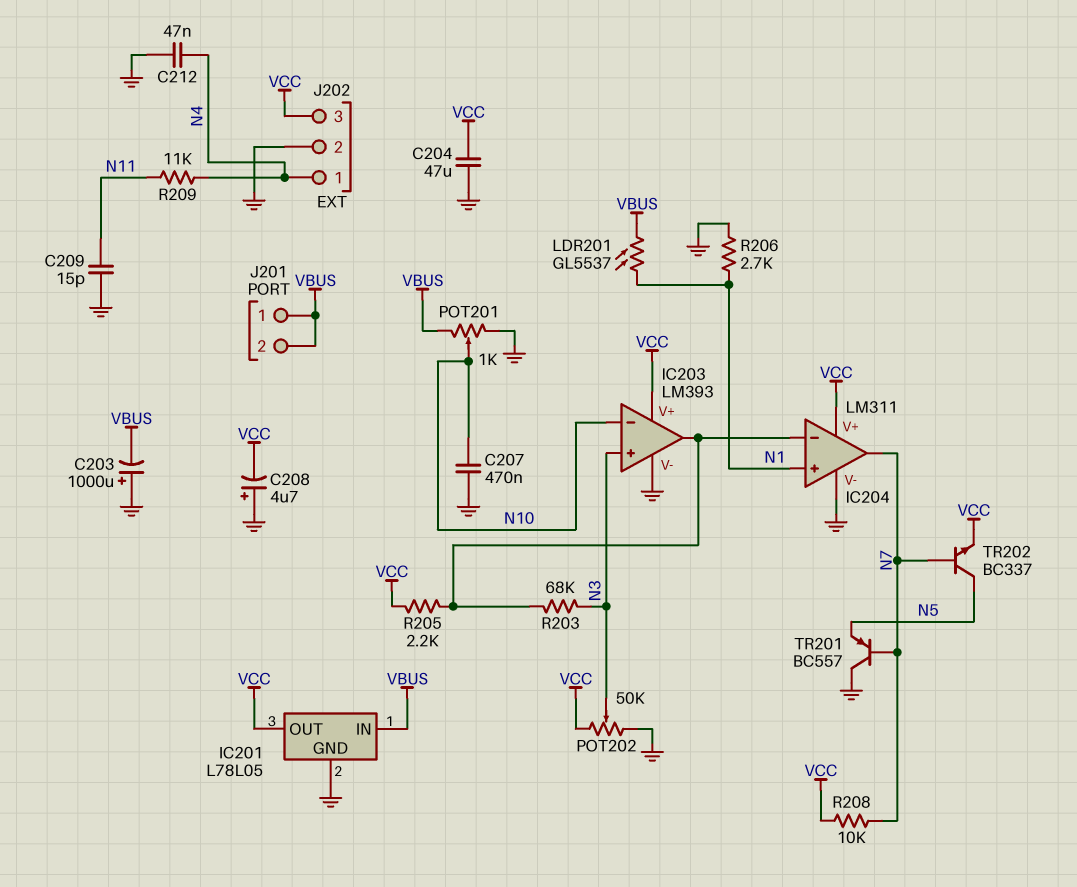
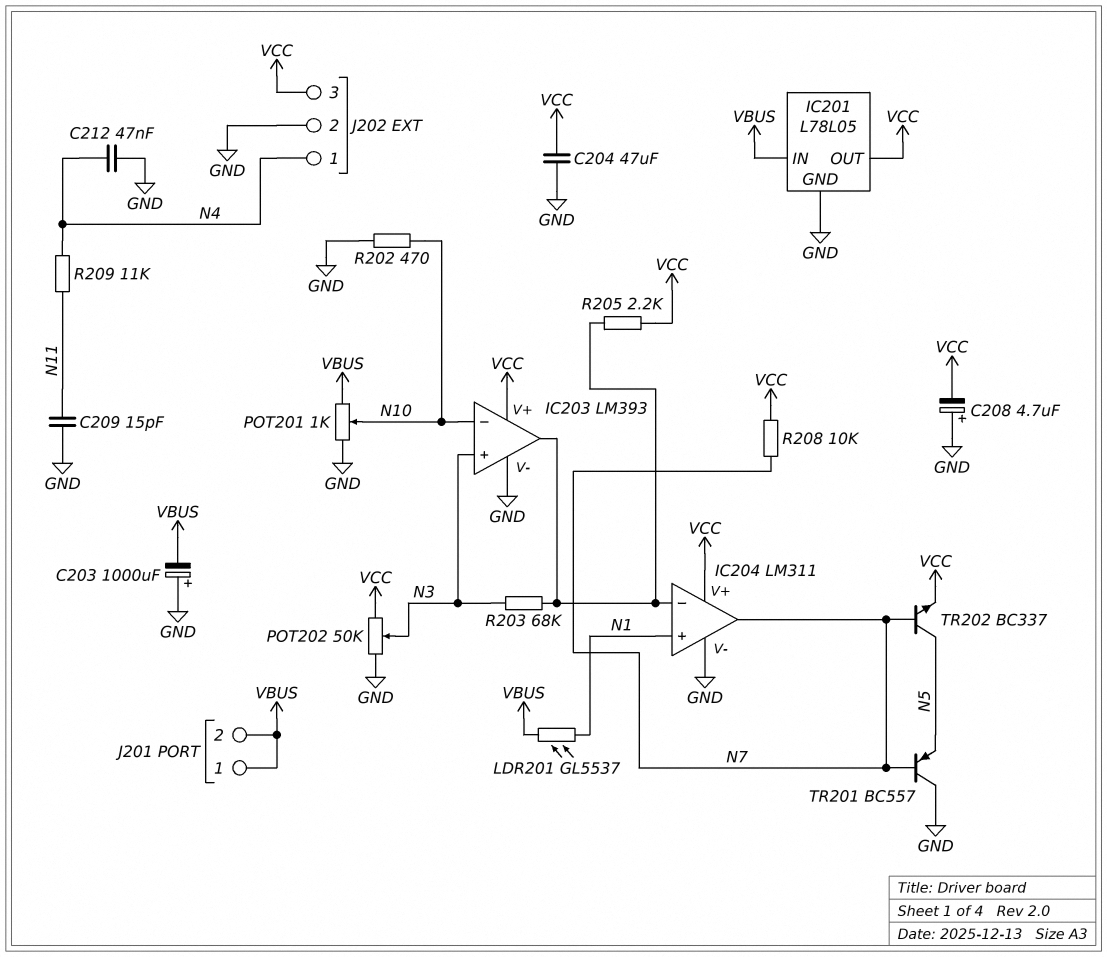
C207: 470nF (GND, N10) -> none
R202: none -> 470 (GND, N10)
R206: 2.7k (GND, N1) -> none

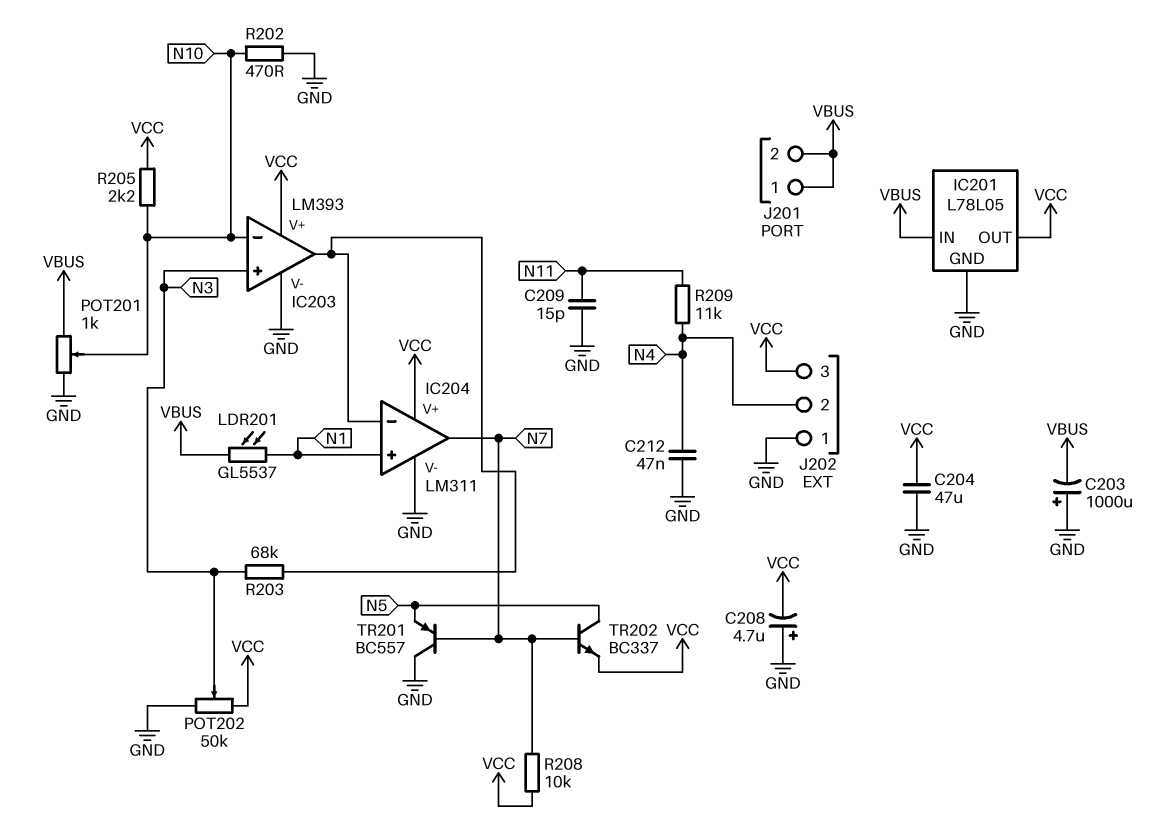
J202 pin 1: N4 -> GND
J202 pin 2: GND -> N4
R205: 2.2k (IC203/out, VCC) -> 2.2k (N10, VCC)

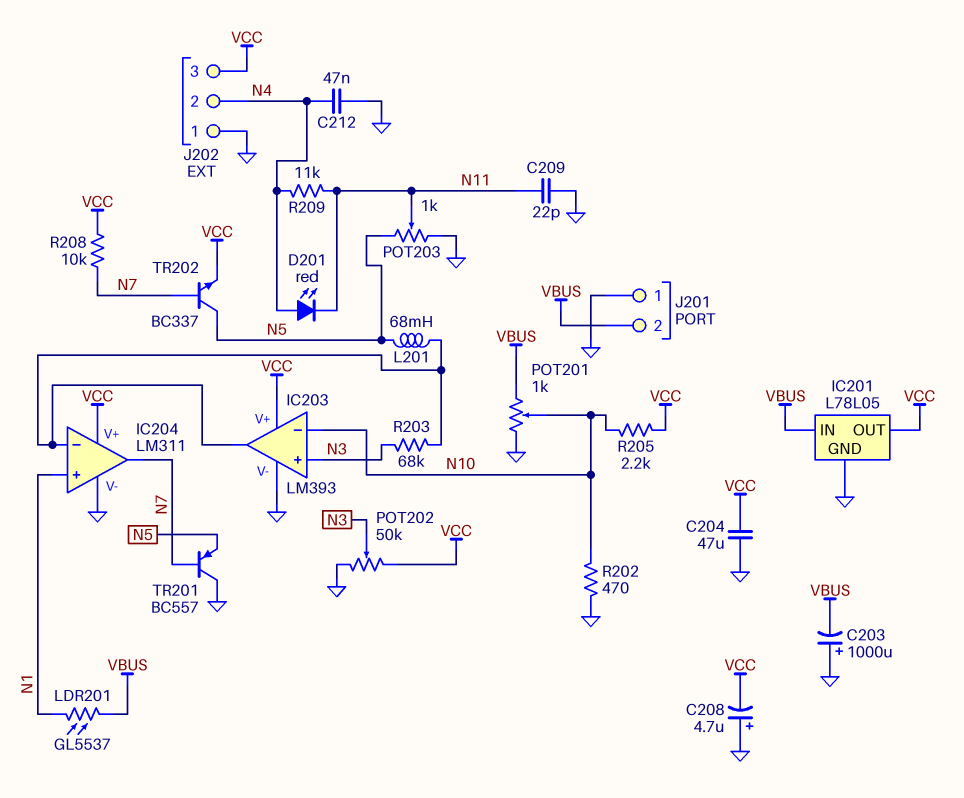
C209: 15pF (GND, N11) -> 22pF (GND, N11)
D201: none -> LED red (A N4, K N11)
J201 pin 1: VBUS -> GND
L201: none -> 68mH (IC203/out, N5)
POT203: none -> 1k (GND, N5, wiper N11)

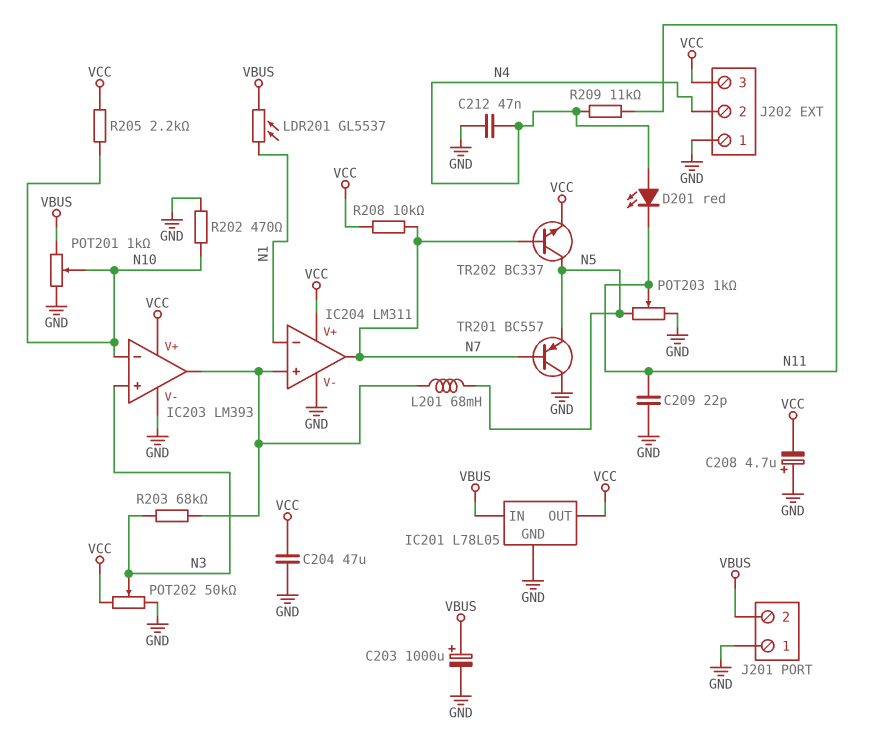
C203: 1000uF (plus GND, minus VBUS) -> 1000uF (plus VBUS, minus GND)
IC204 pin in+: N1 -> IC203/out
IC204 pin in-: IC203/out -> N1

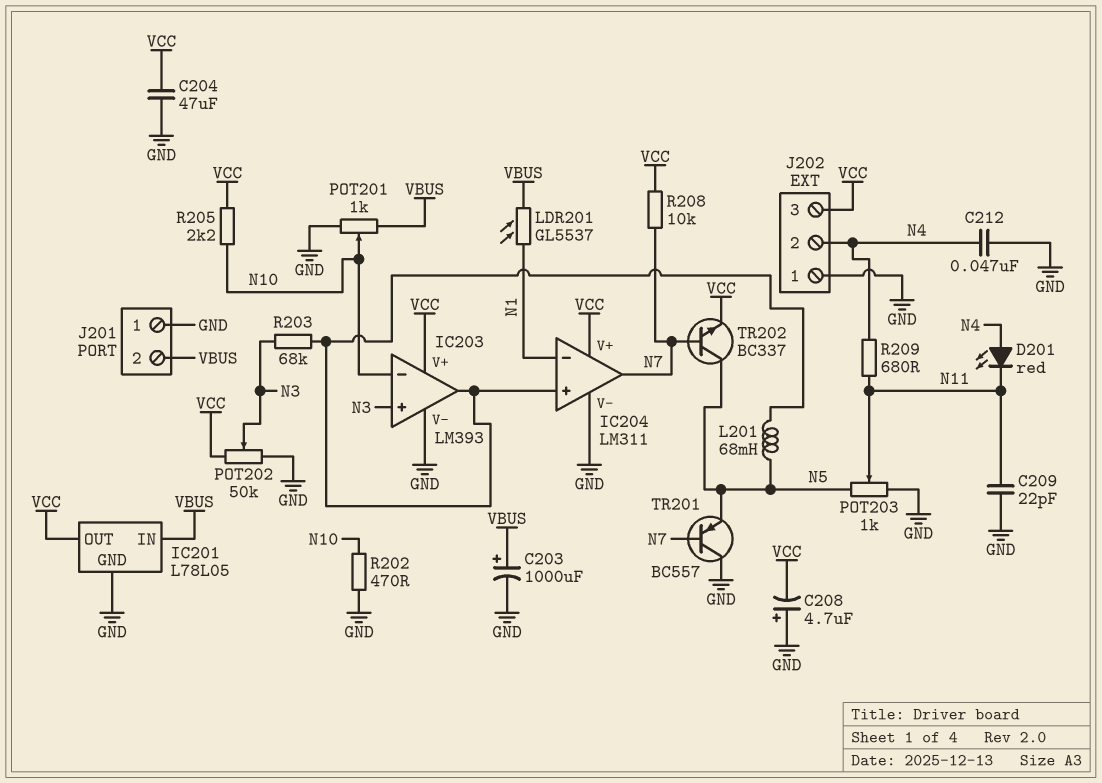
R209: 11k (N4, N11) -> 680 (N4, N11)

